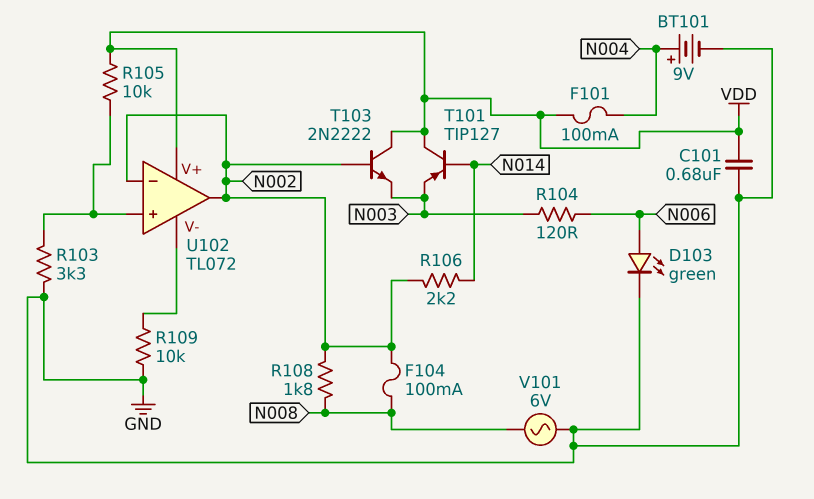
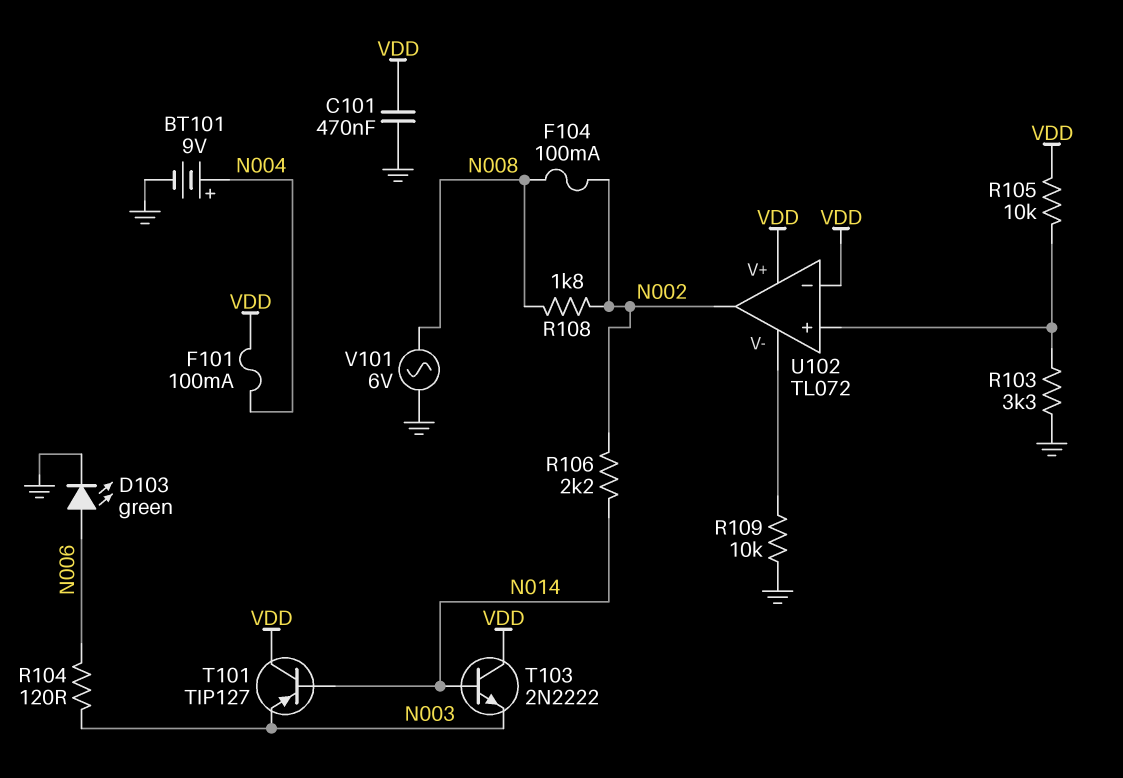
C101: 680nF (GND, VDD) -> 470nF (GND, VDD)
T103: NPN 2N2222 (B N002, C VDD, E N003) -> NPN 2N2222 (B N014, C VDD, E N003)
U102 pin in-: N002 -> VDD

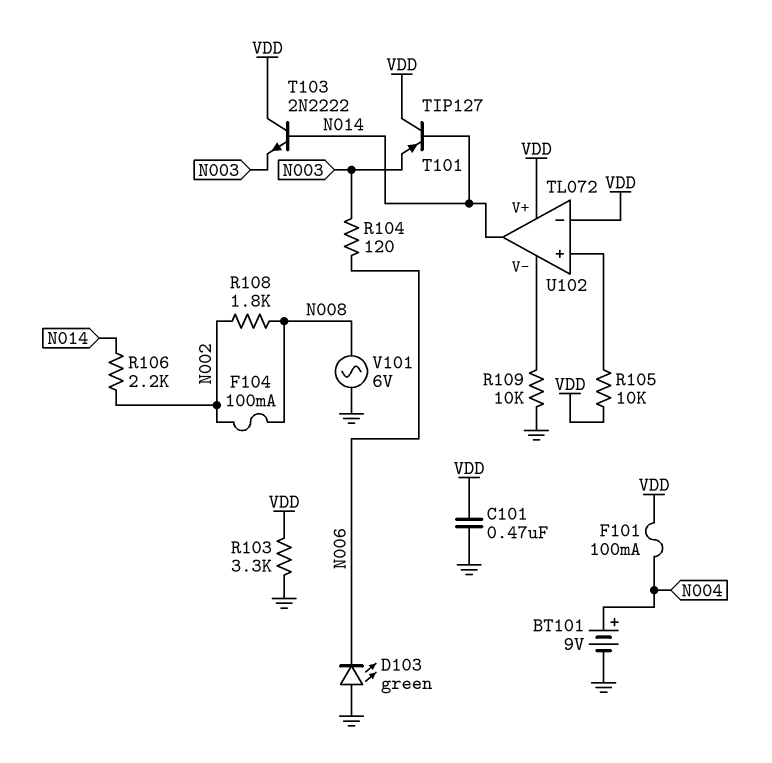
D103: LED green (A N006, K GND) -> LED green (A GND, K N006)
R103: 3.3k (GND, U102/in+) -> 3.3k (GND, VDD)
U102 pin out: N002 -> N014

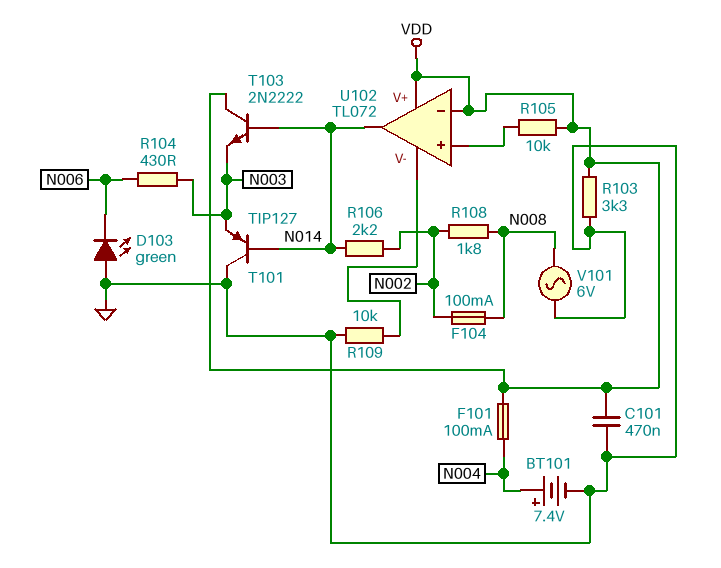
BT101: 9V (plus N004, minus GND) -> 7.4V (plus N004, minus GND)
R104: 120 (N003, N006) -> 430 (N003, N006)
T101: PNP TIP127 (B N014, C VDD, E N003) -> PNP TIP127 (B N014, C GND, E N003)

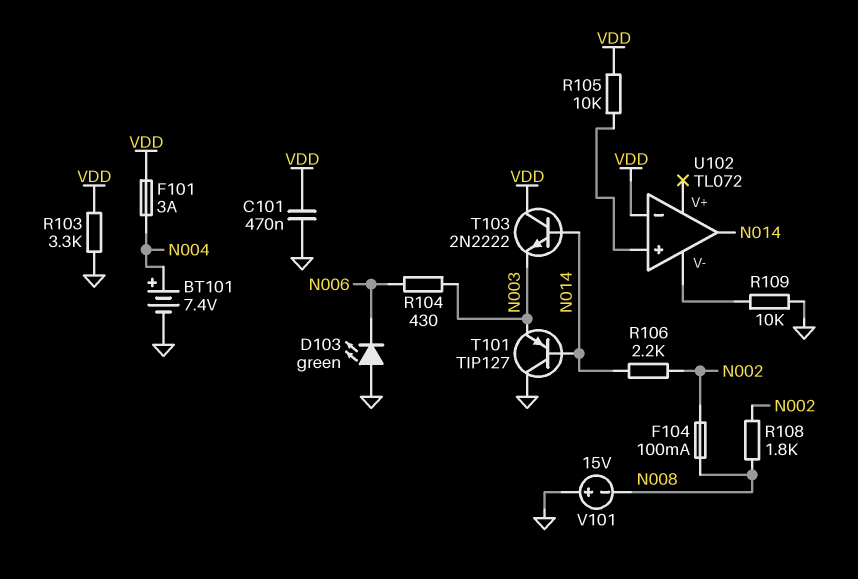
F101: 100mA (N004, VDD) -> 3A (N004, VDD)
U102 pin V+: VDD -> none
V101: AC 6V (GND, N008) -> 15V (plus GND, minus N008)

